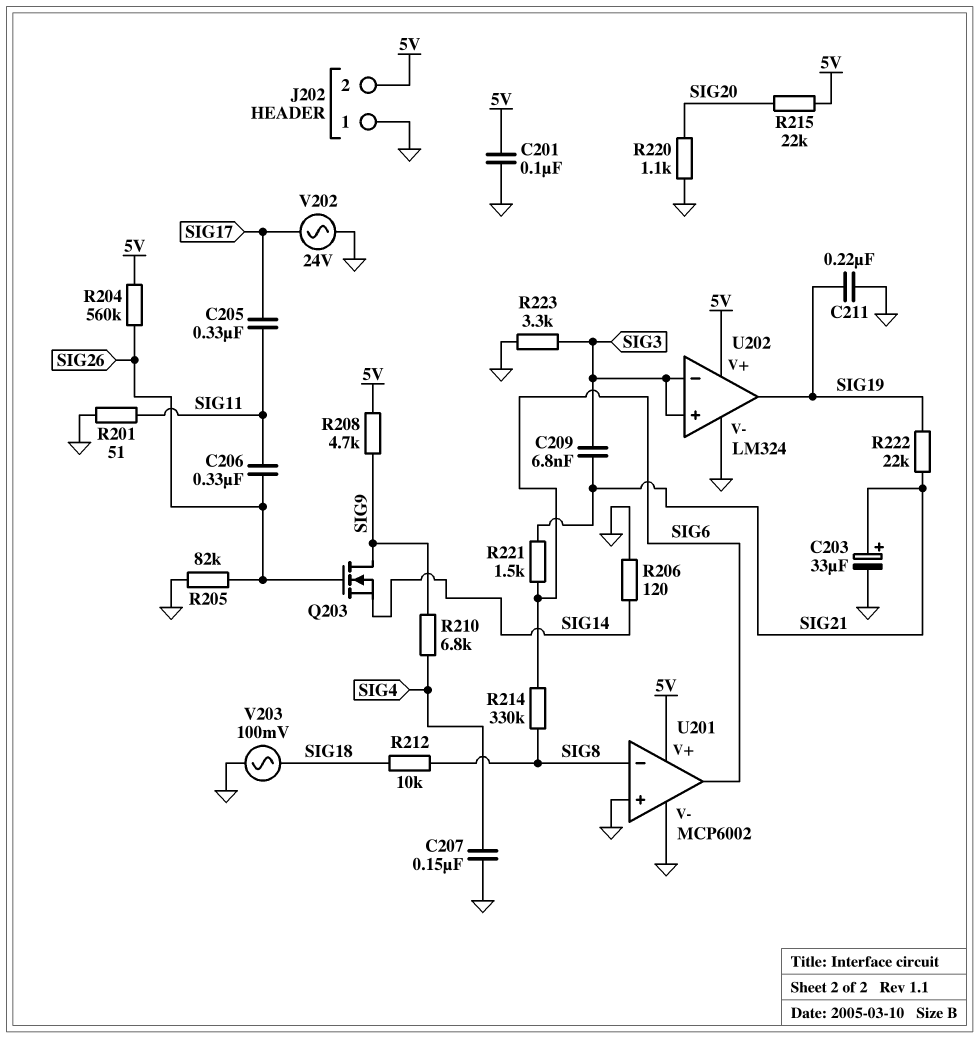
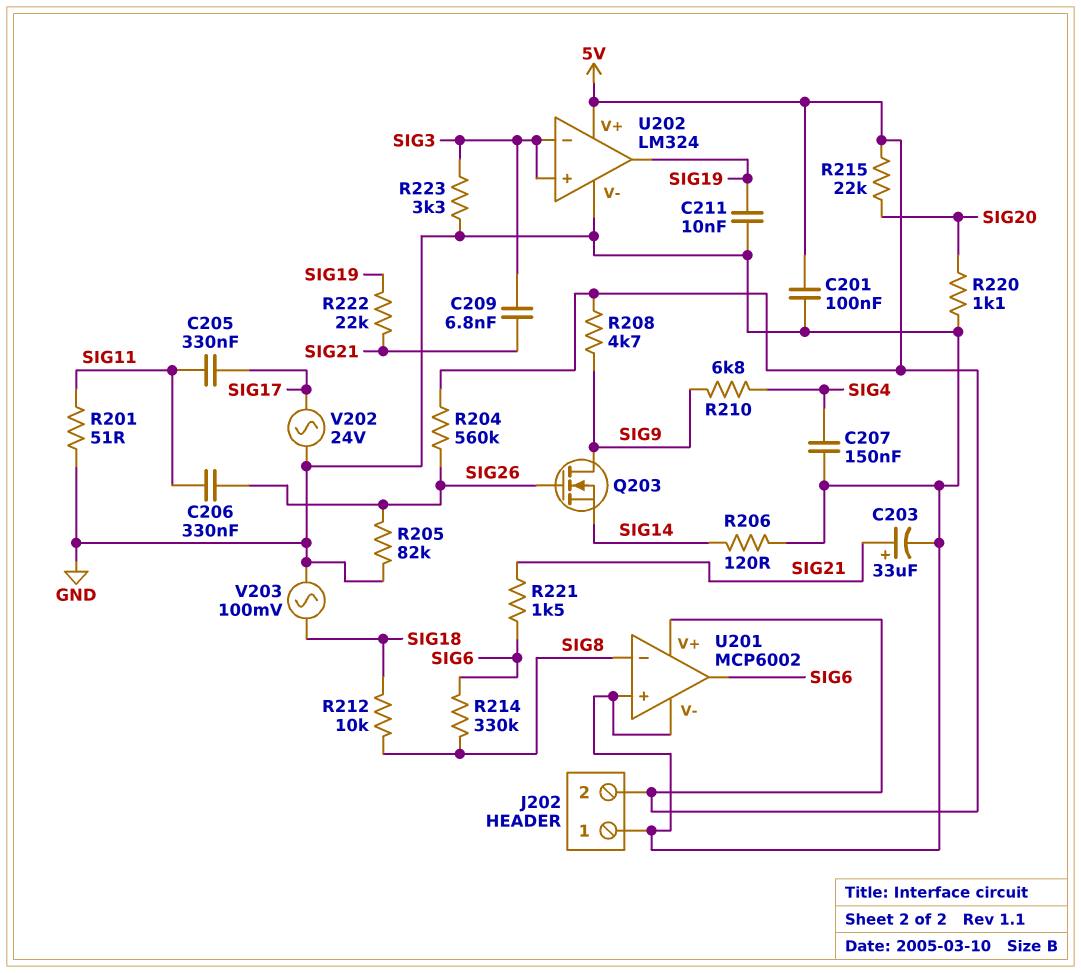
C211: 220nF (GND, SIG19) -> 10nF (GND, SIG19)

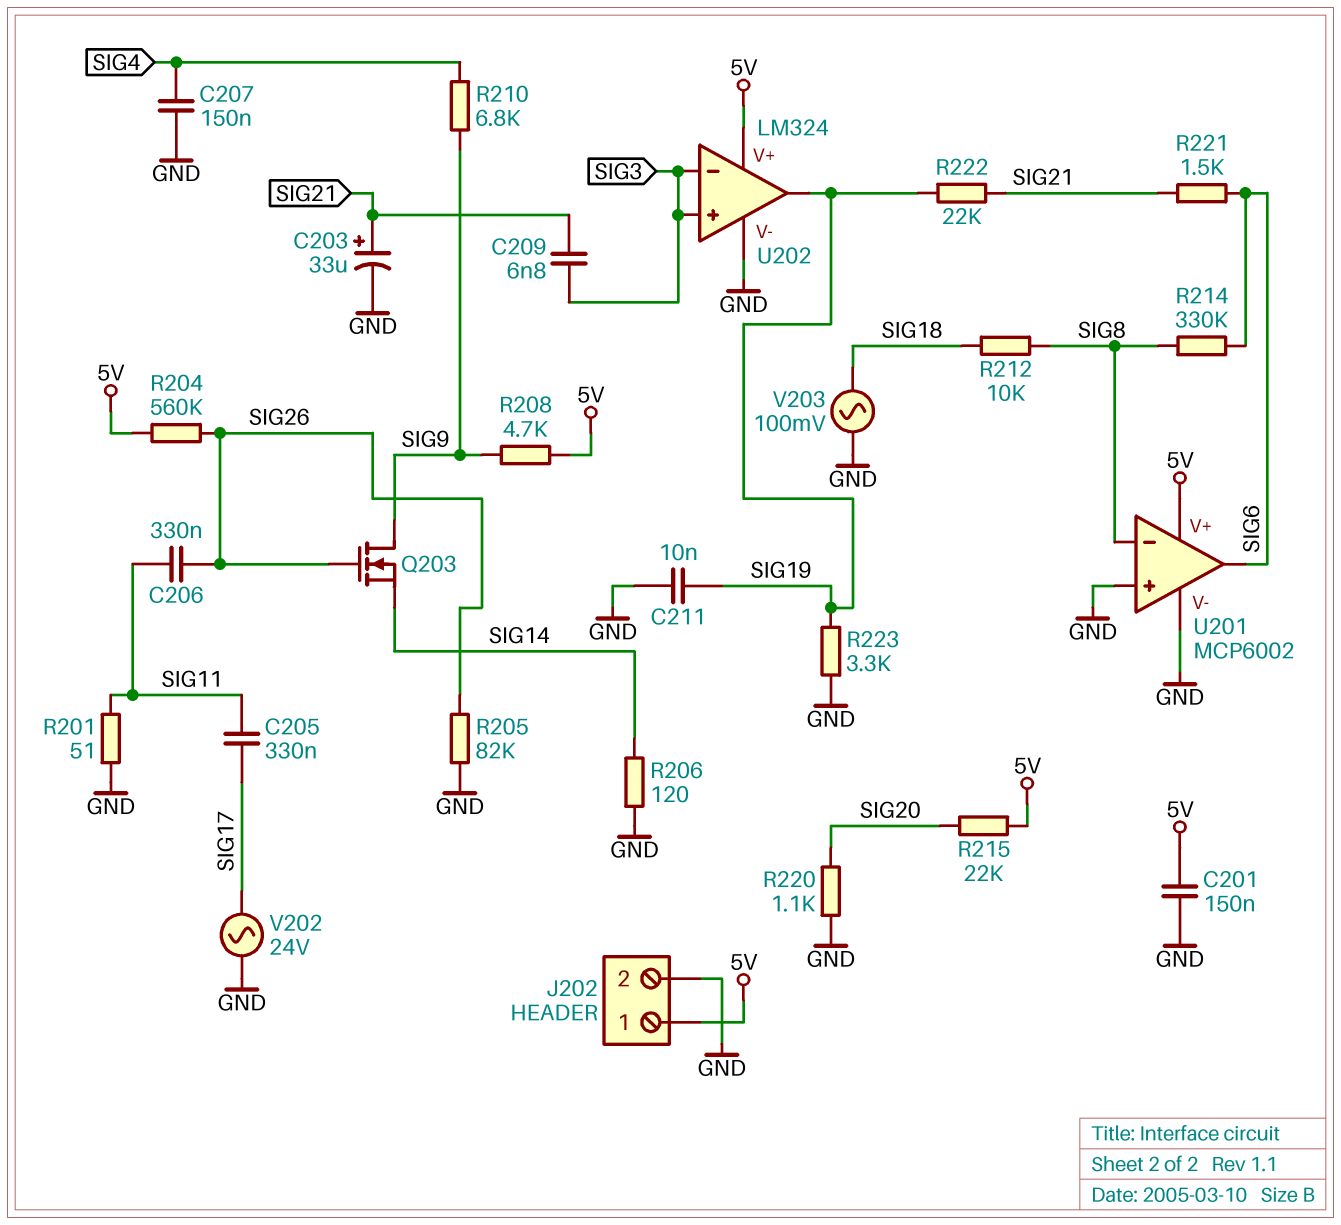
C201: 100nF (5V, GND) -> 150nF (5V, GND)
J202 pin 1: GND -> 5V
J202 pin 2: 5V -> GND
R223: 3.3k (GND, SIG3) -> 3.3k (GND, SIG19)

